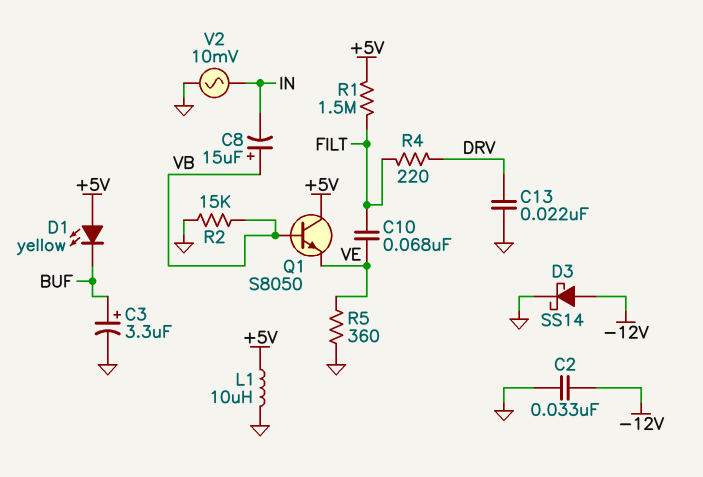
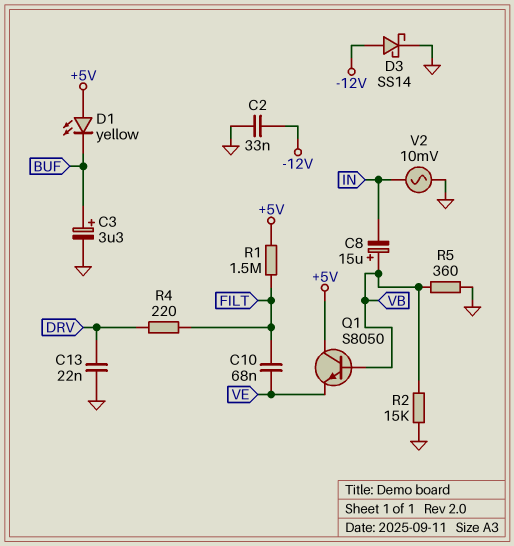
L1: 10uH (+5V, GND) -> none
R5: 360 (GND, VE) -> 360 (GND, VB)

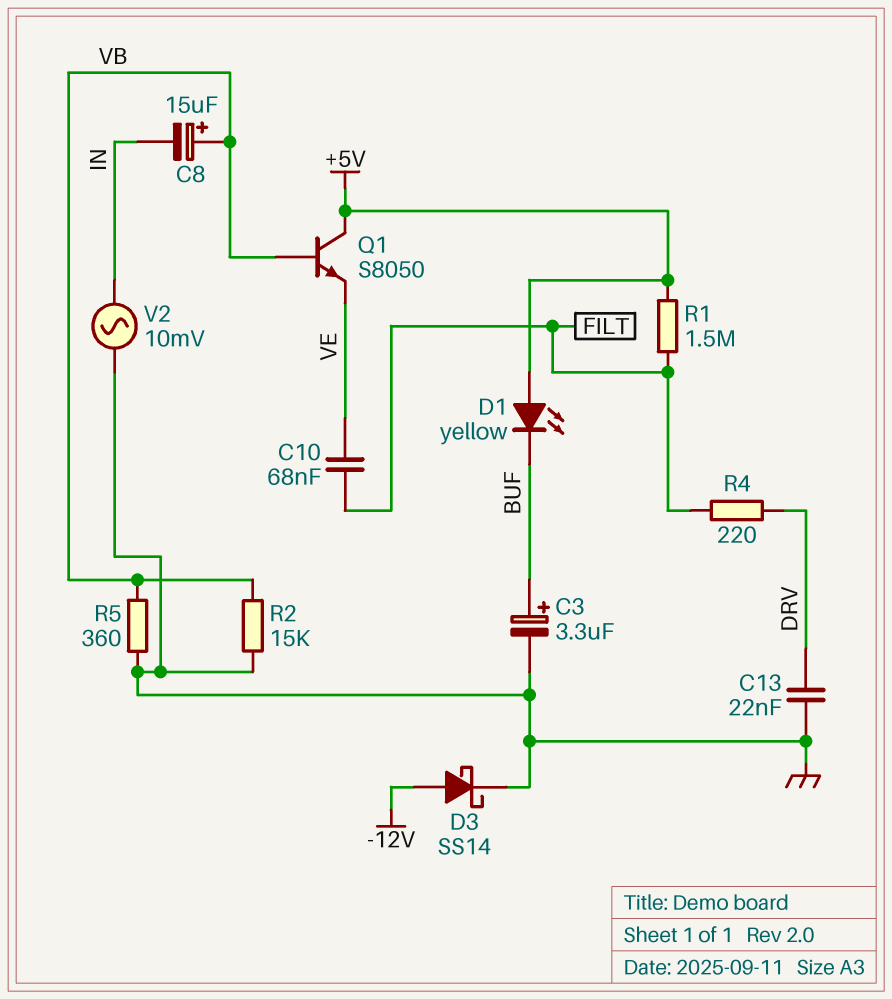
C2: 33nF (-12V, GND) -> none

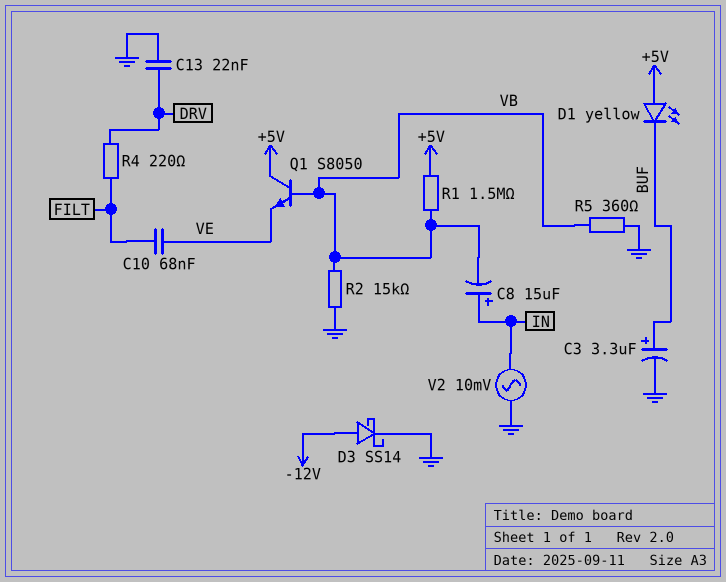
C8: 15uF (plus VB, minus IN) -> 15uF (plus IN, minus VB)
R1: 1.5M (+5V, FILT) -> 1.5M (+5V, VB)

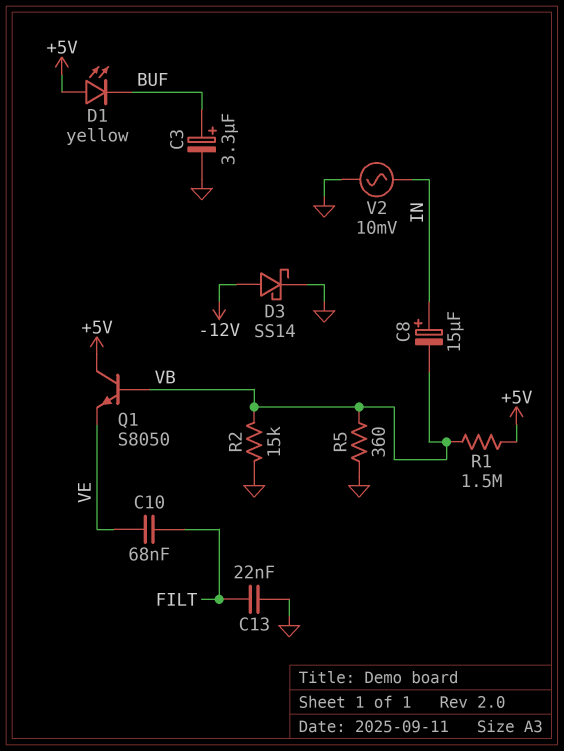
C13: 22nF (DRV, GND) -> 22nF (FILT, GND)
R4: 220 (DRV, FILT) -> none

